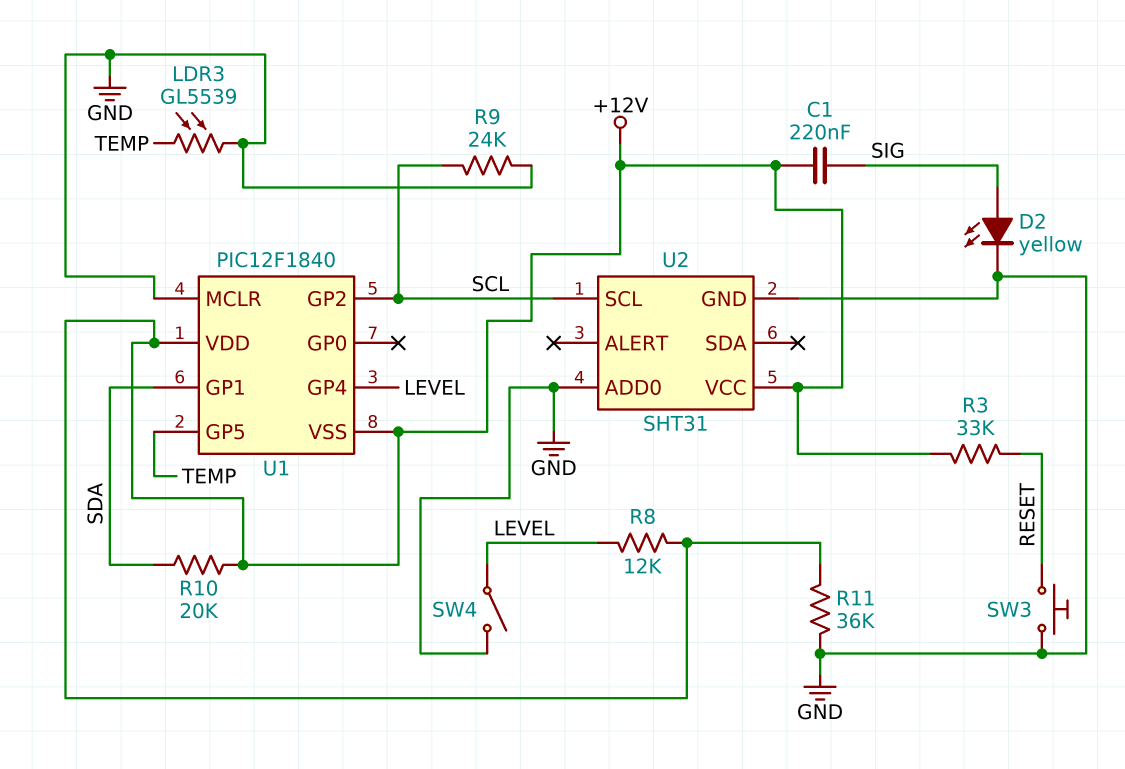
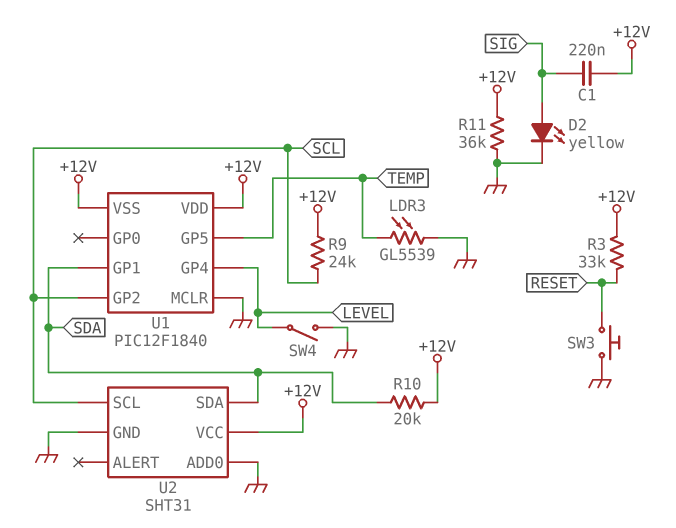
R8: 12k (+12V, LEVEL) -> none
R9: 24k (GND, SCL) -> 24k (+12V, SCL)
U2 pin SDA: none -> SDA

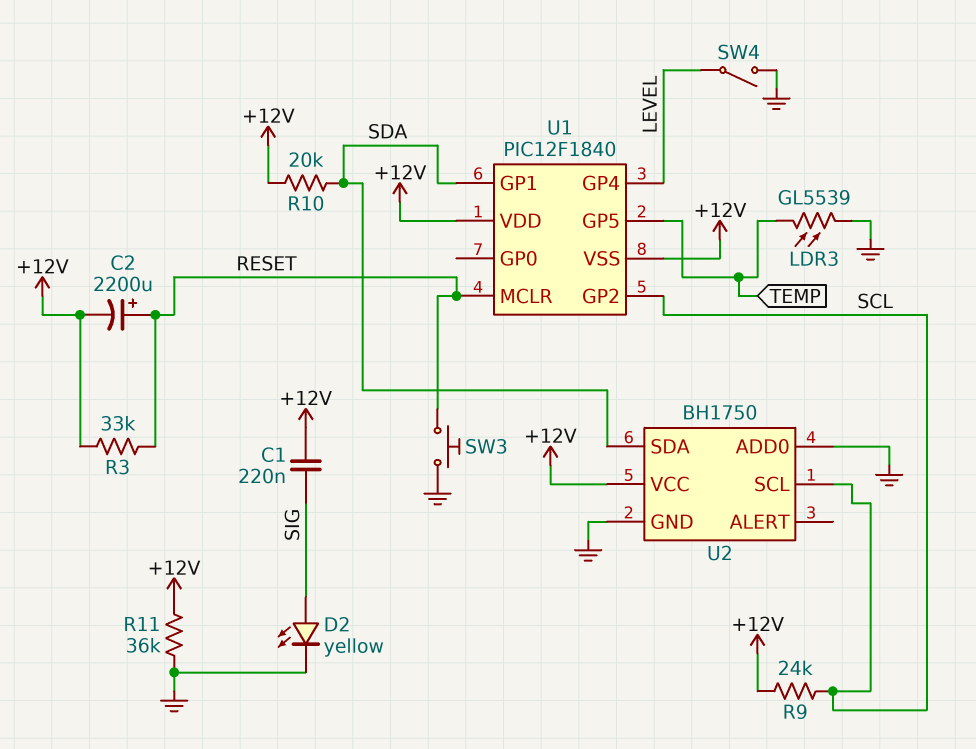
C2: none -> 2200uF (plus RESET, minus +12V)
U1 pin MCLR: GND -> RESET
U2: SHT31 -> BH1750

